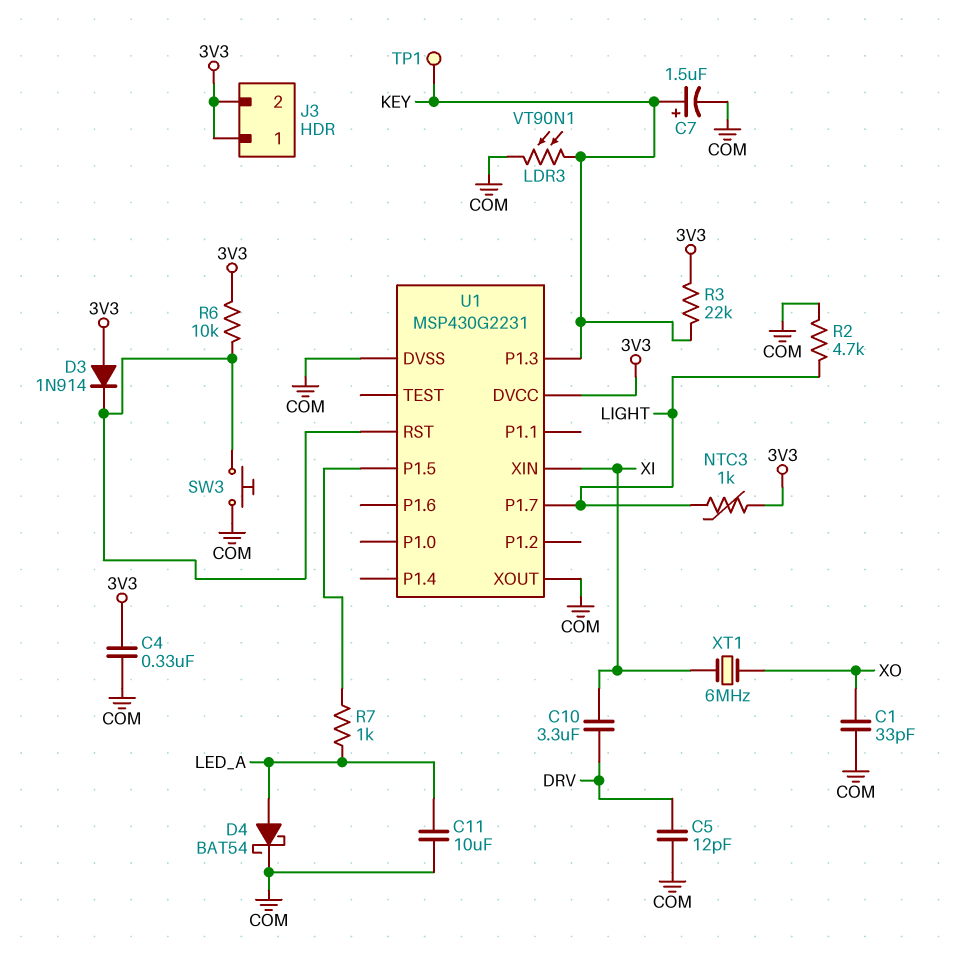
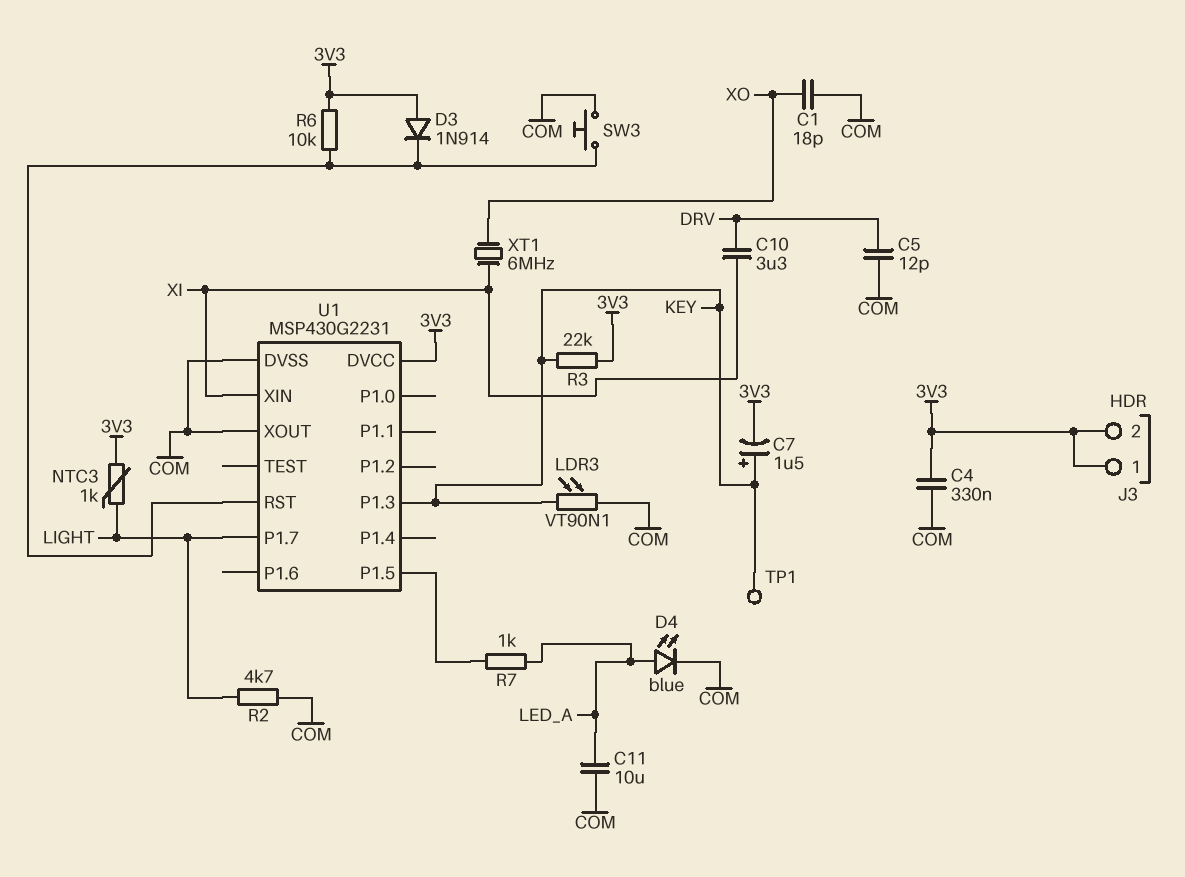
C1: 33pF (COM, XO) -> 18pF (COM, XO)
C7: 1.5uF (plus KEY, minus COM) -> 1.5uF (plus KEY, minus 3V3)
D4: schottky BAT54 (A LED_A, K COM) -> LED blue (A LED_A, K COM)

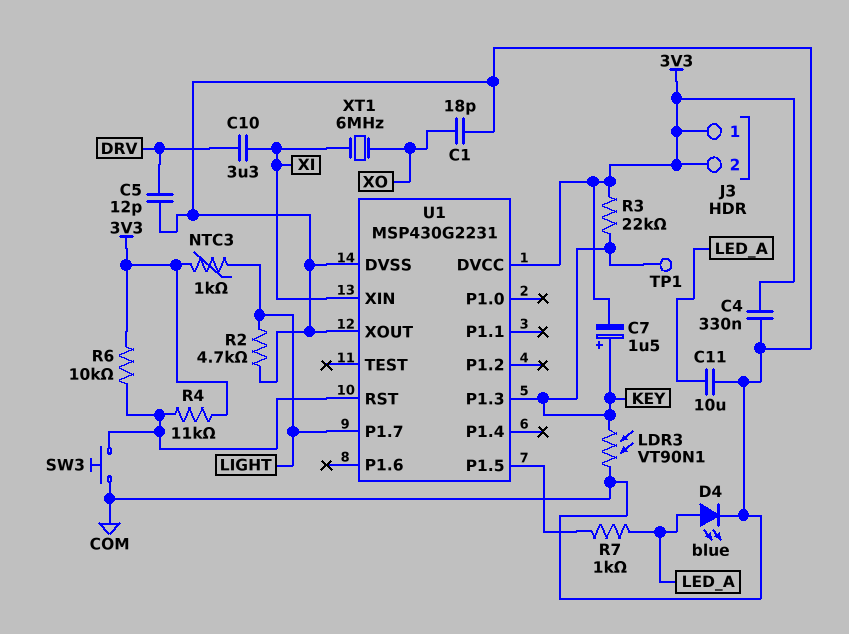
D3: diode 1N914 (A 3V3, K U1/RST) -> none
R4: none -> 11k (3V3, U1/RST)

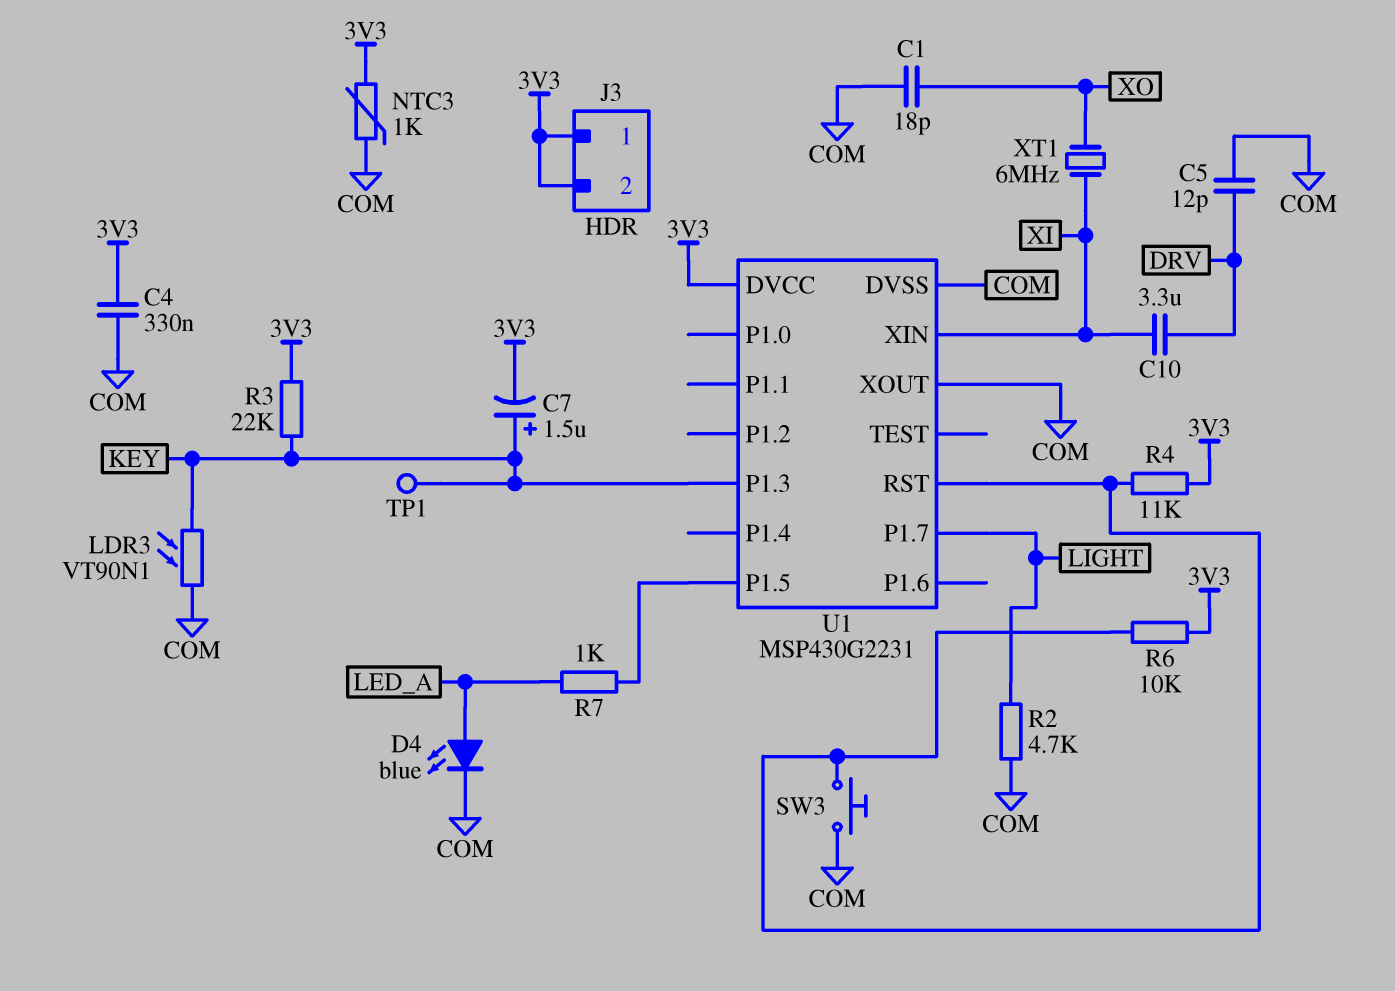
C11: 10uF (COM, LED_A) -> none
NTC3: 1k (3V3, LIGHT) -> 1k (3V3, COM)

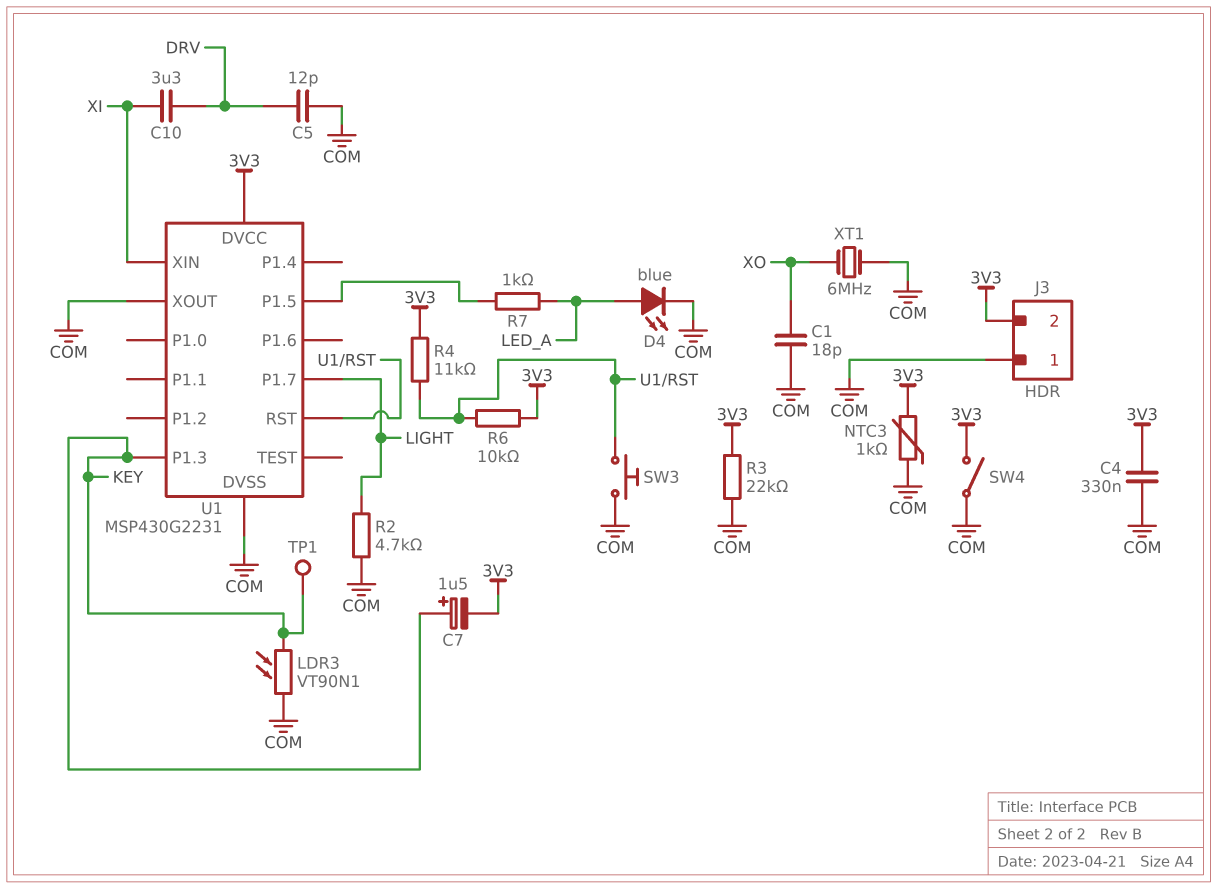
J3 pin 1: 3V3 -> COM
R3: 22k (3V3, KEY) -> 22k (3V3, COM)
SW4: none -> switch (3V3, COM)
XT1: 6MHz (XI, XO) -> 6MHz (COM, XO)

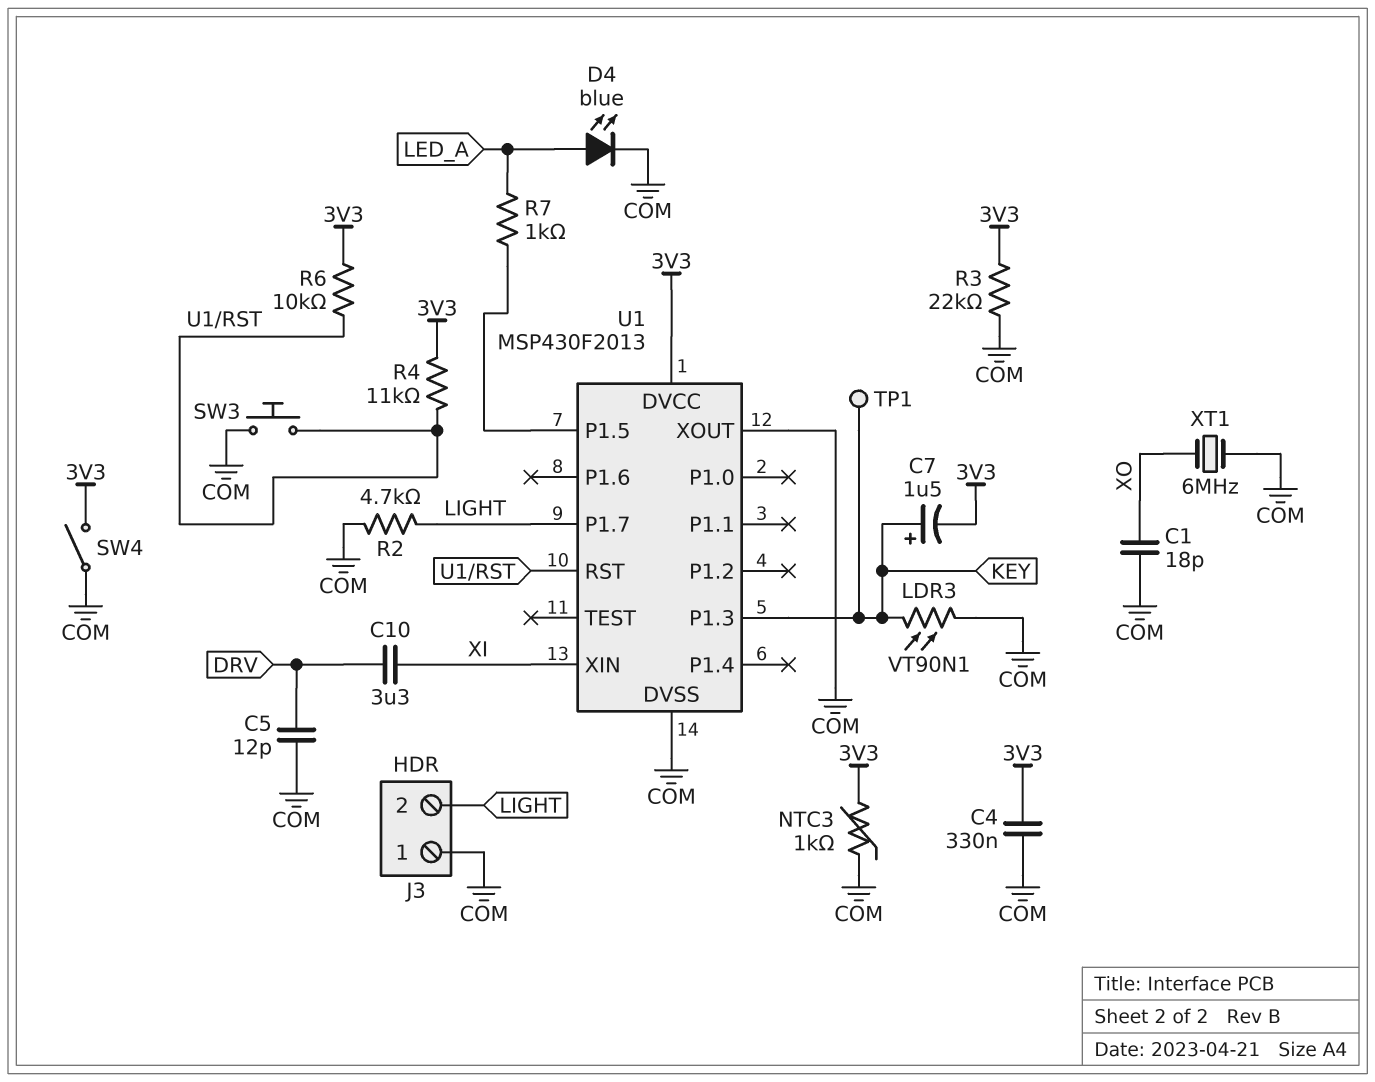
J3 pin 2: 3V3 -> LIGHT
U1: MSP430G2231 -> MSP430F2013

